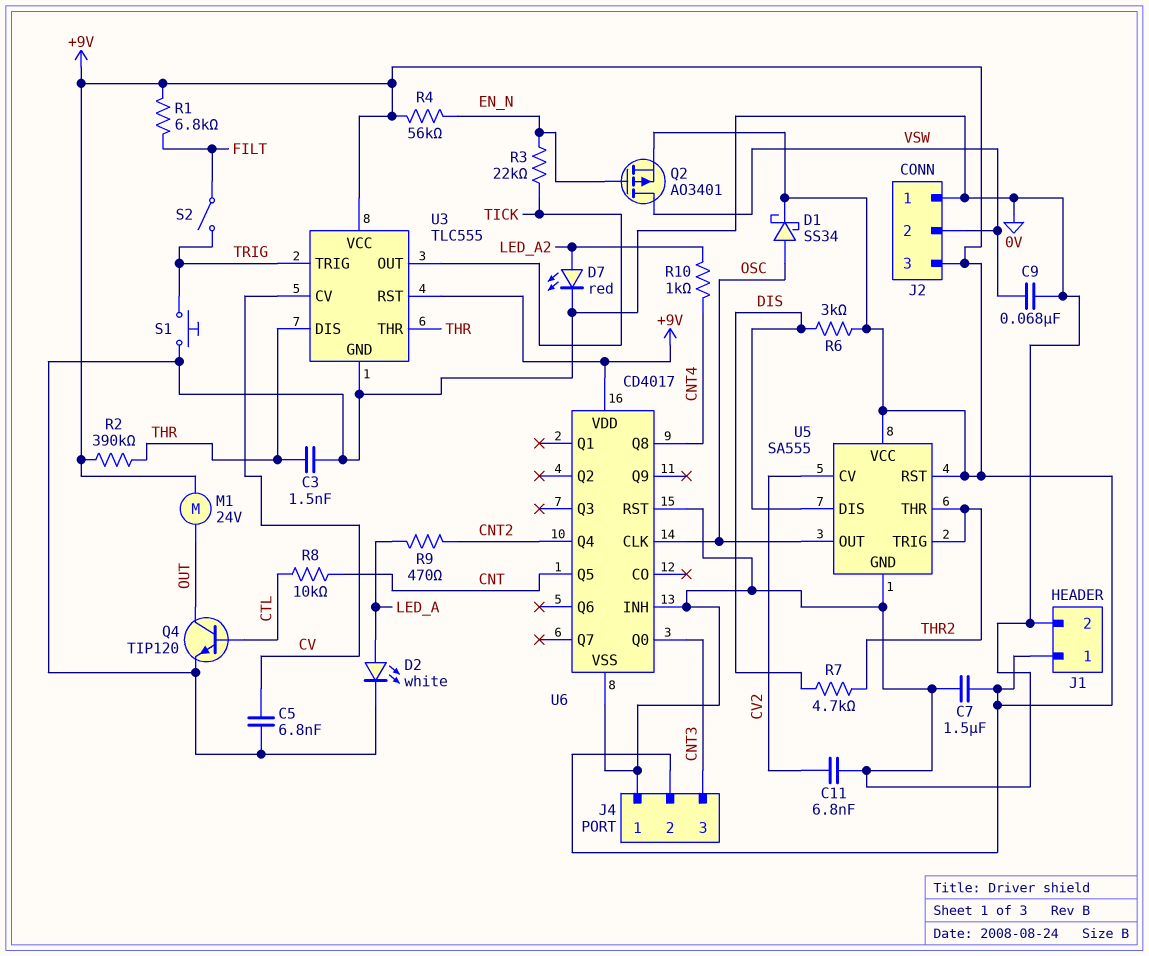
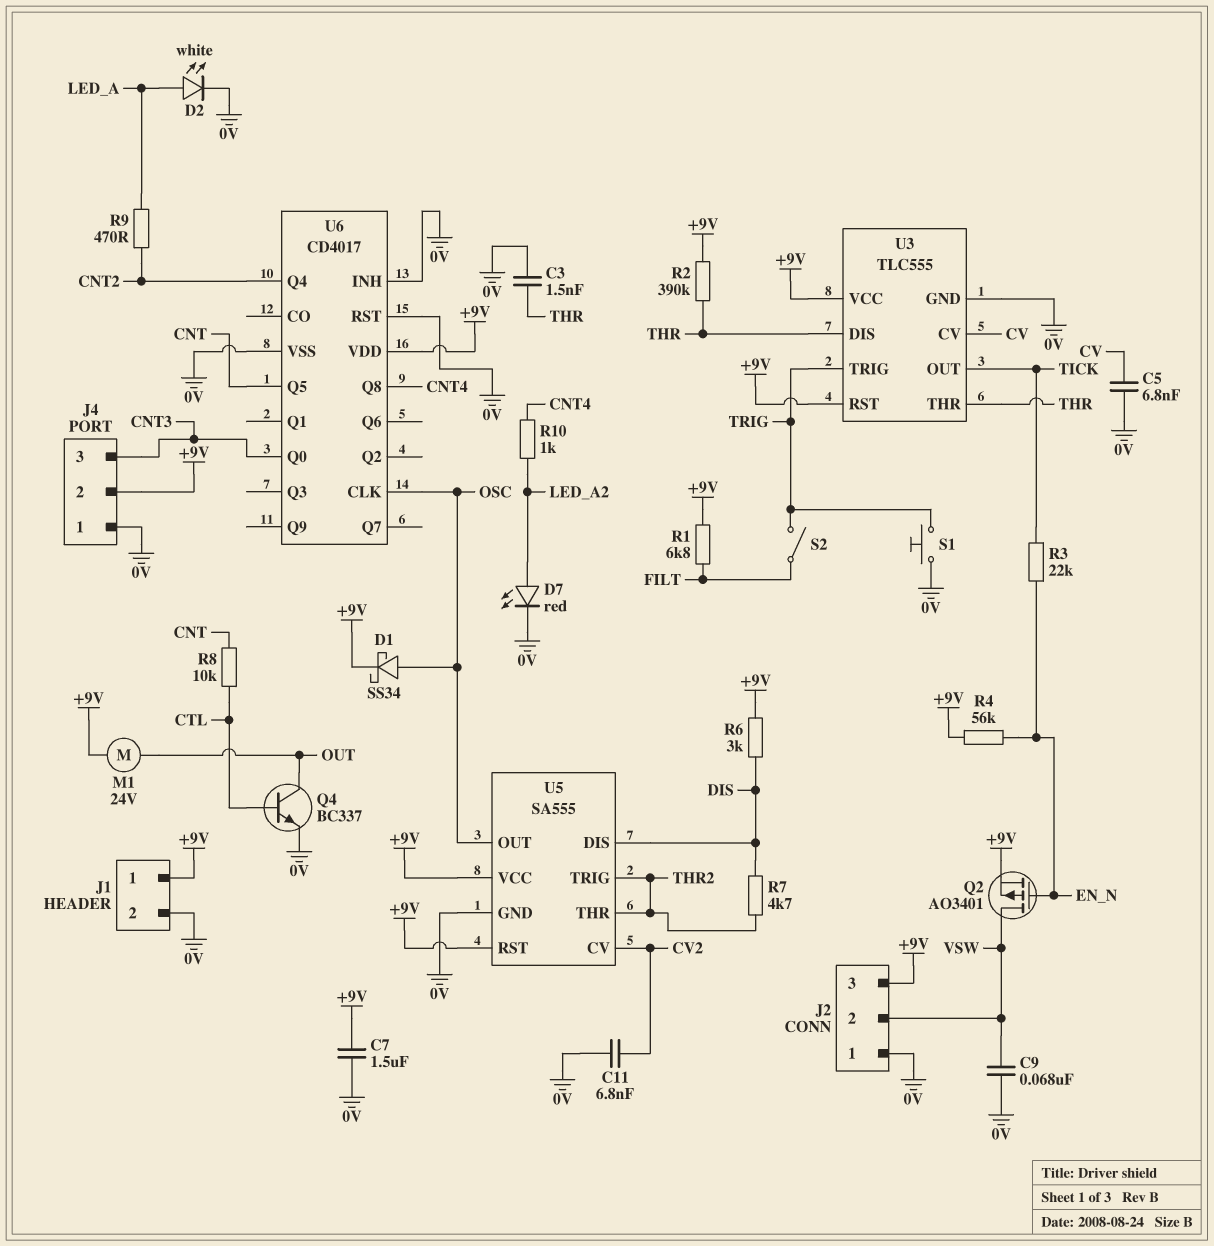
Q4: NPN TIP120 (B CTL, C OUT, E 0V) -> NPN BC337 (B CTL, C OUT, E 0V)

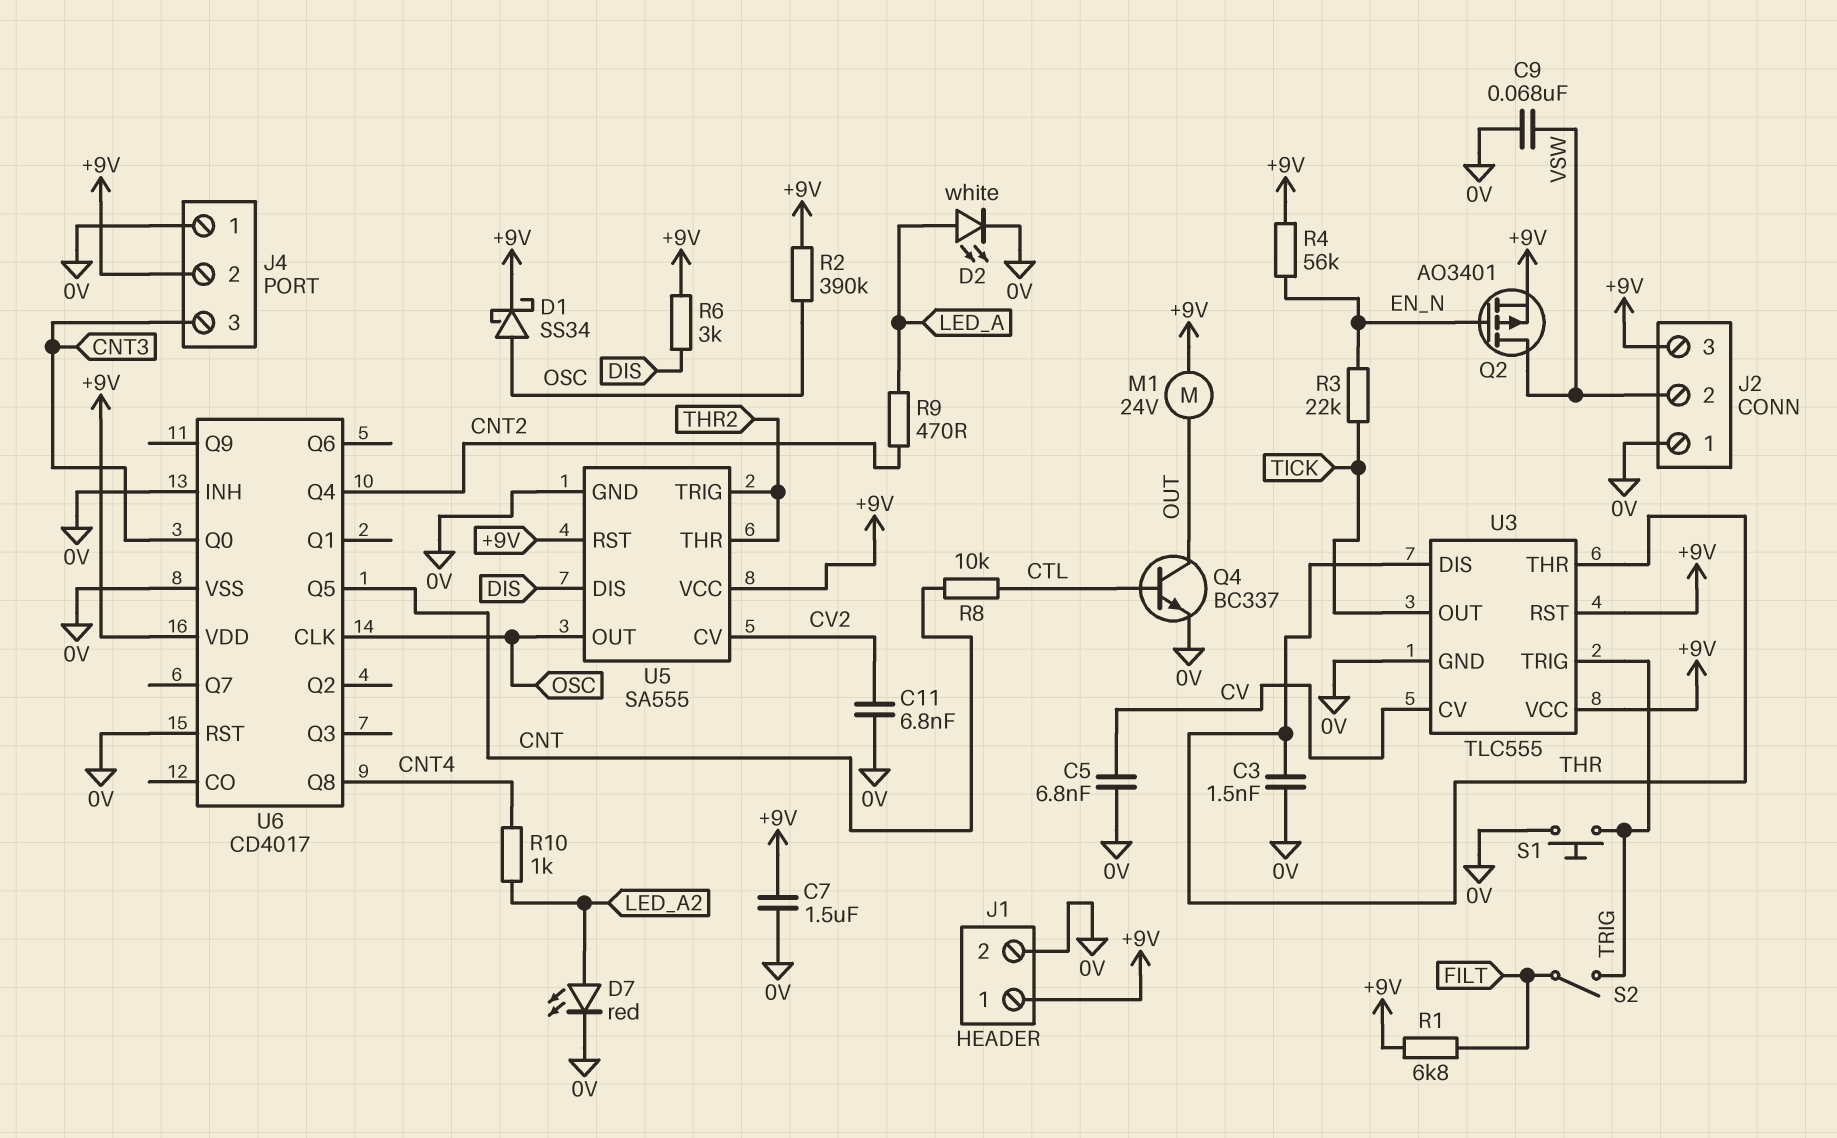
R2: 390k (+9V, THR) -> 390k (+9V, OSC)
R7: 4.7k (DIS, THR2) -> none

